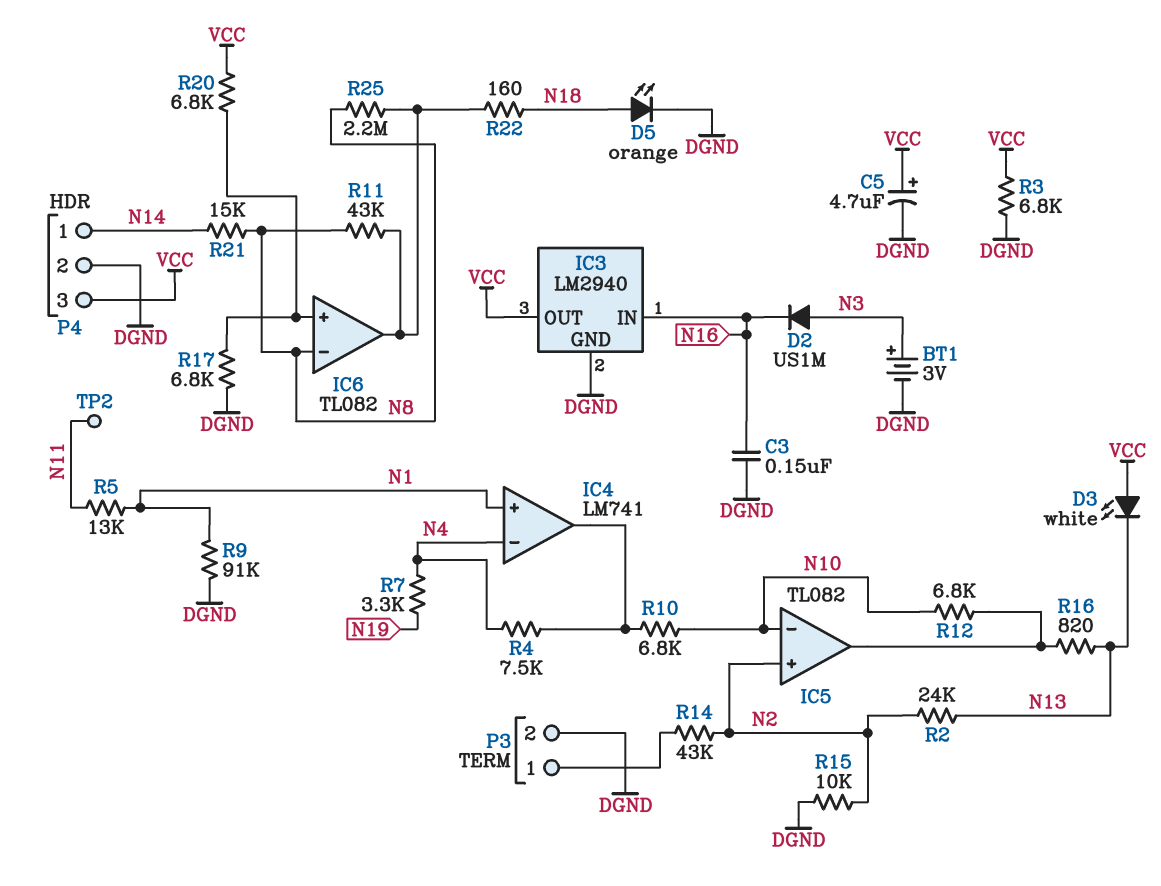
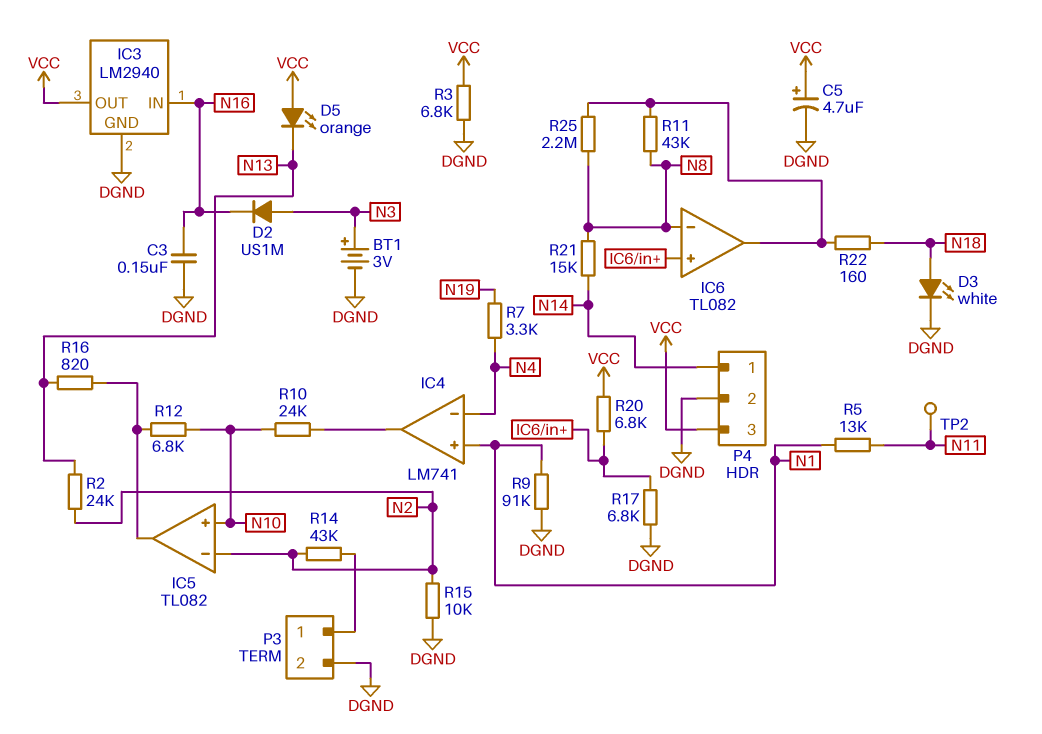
D3: LED white (A VCC, K N13) -> LED white (A N18, K DGND)
D5: LED orange (A N18, K DGND) -> LED orange (A VCC, K N13)
IC5 pin in+: N2 -> N10
IC5 pin in-: N10 -> N2
R4: 7.5k (IC4/out, N4) -> none
R10: 6.8k (IC4/out, N10) -> 24k (IC4/out, N10)

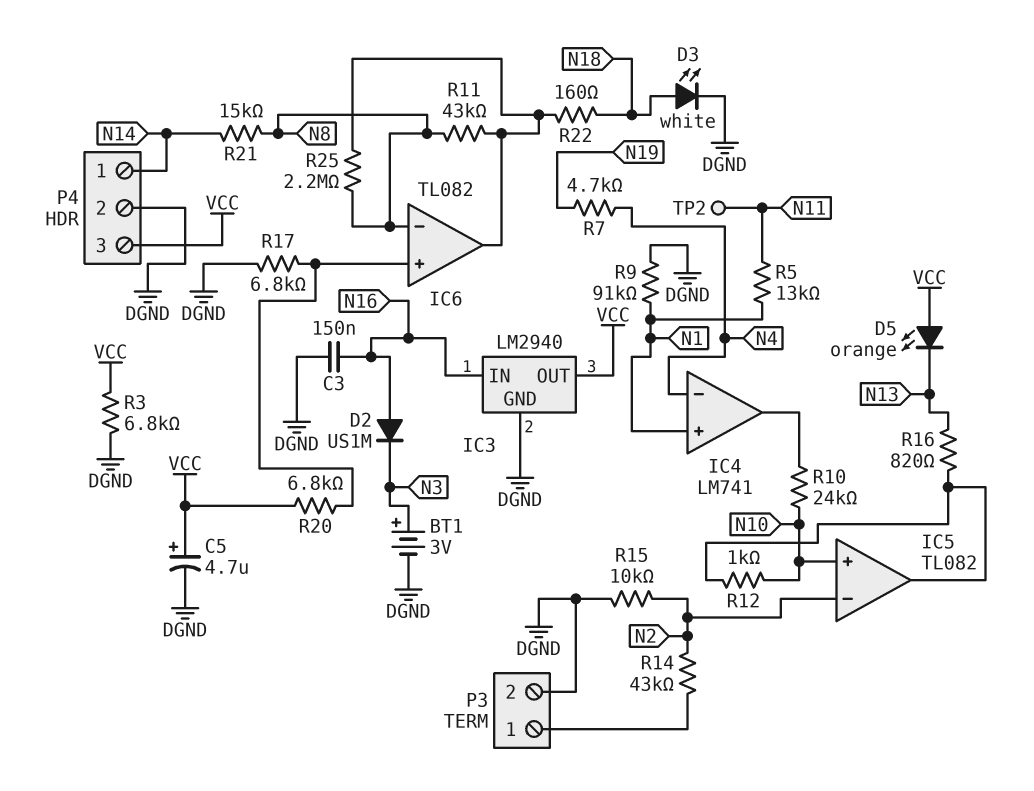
D2: diode US1M (A N3, K N16) -> diode US1M (A N16, K N3)
R2: 24k (N2, N13) -> none
R7: 3.3k (N4, N19) -> 4.7k (N4, N19)
R12: 6.8k (IC5/out, N10) -> 1k (IC5/out, N10)

